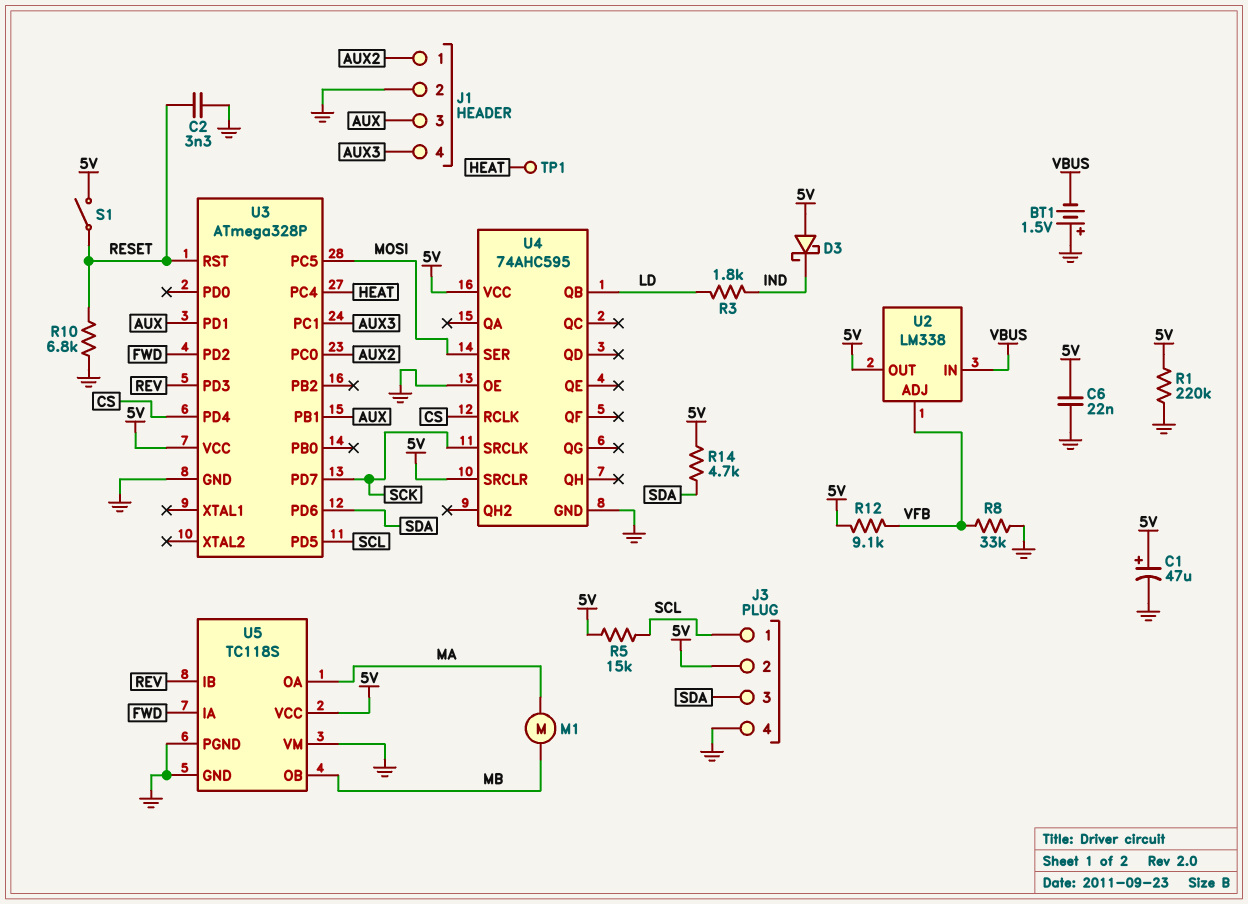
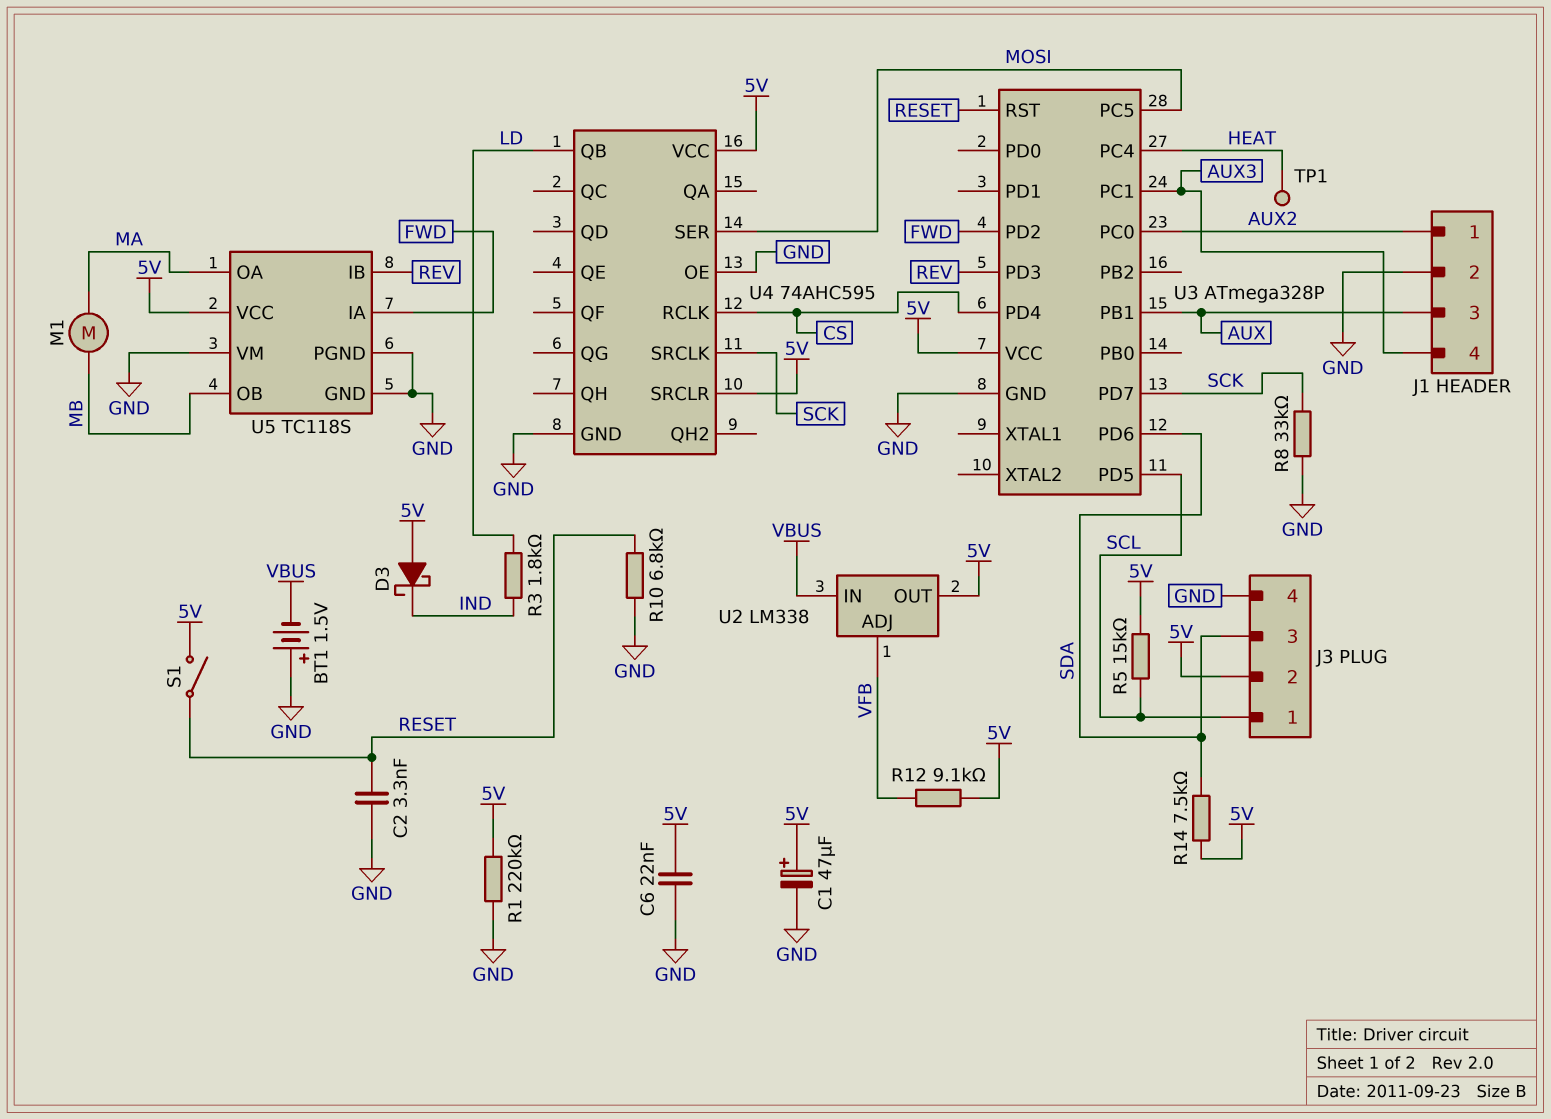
R8: 33k (GND, VFB) -> 33k (GND, SCK)
R14: 4.7k (5V, SDA) -> 7.5k (5V, SDA)
U3 pin PD1: AUX -> none

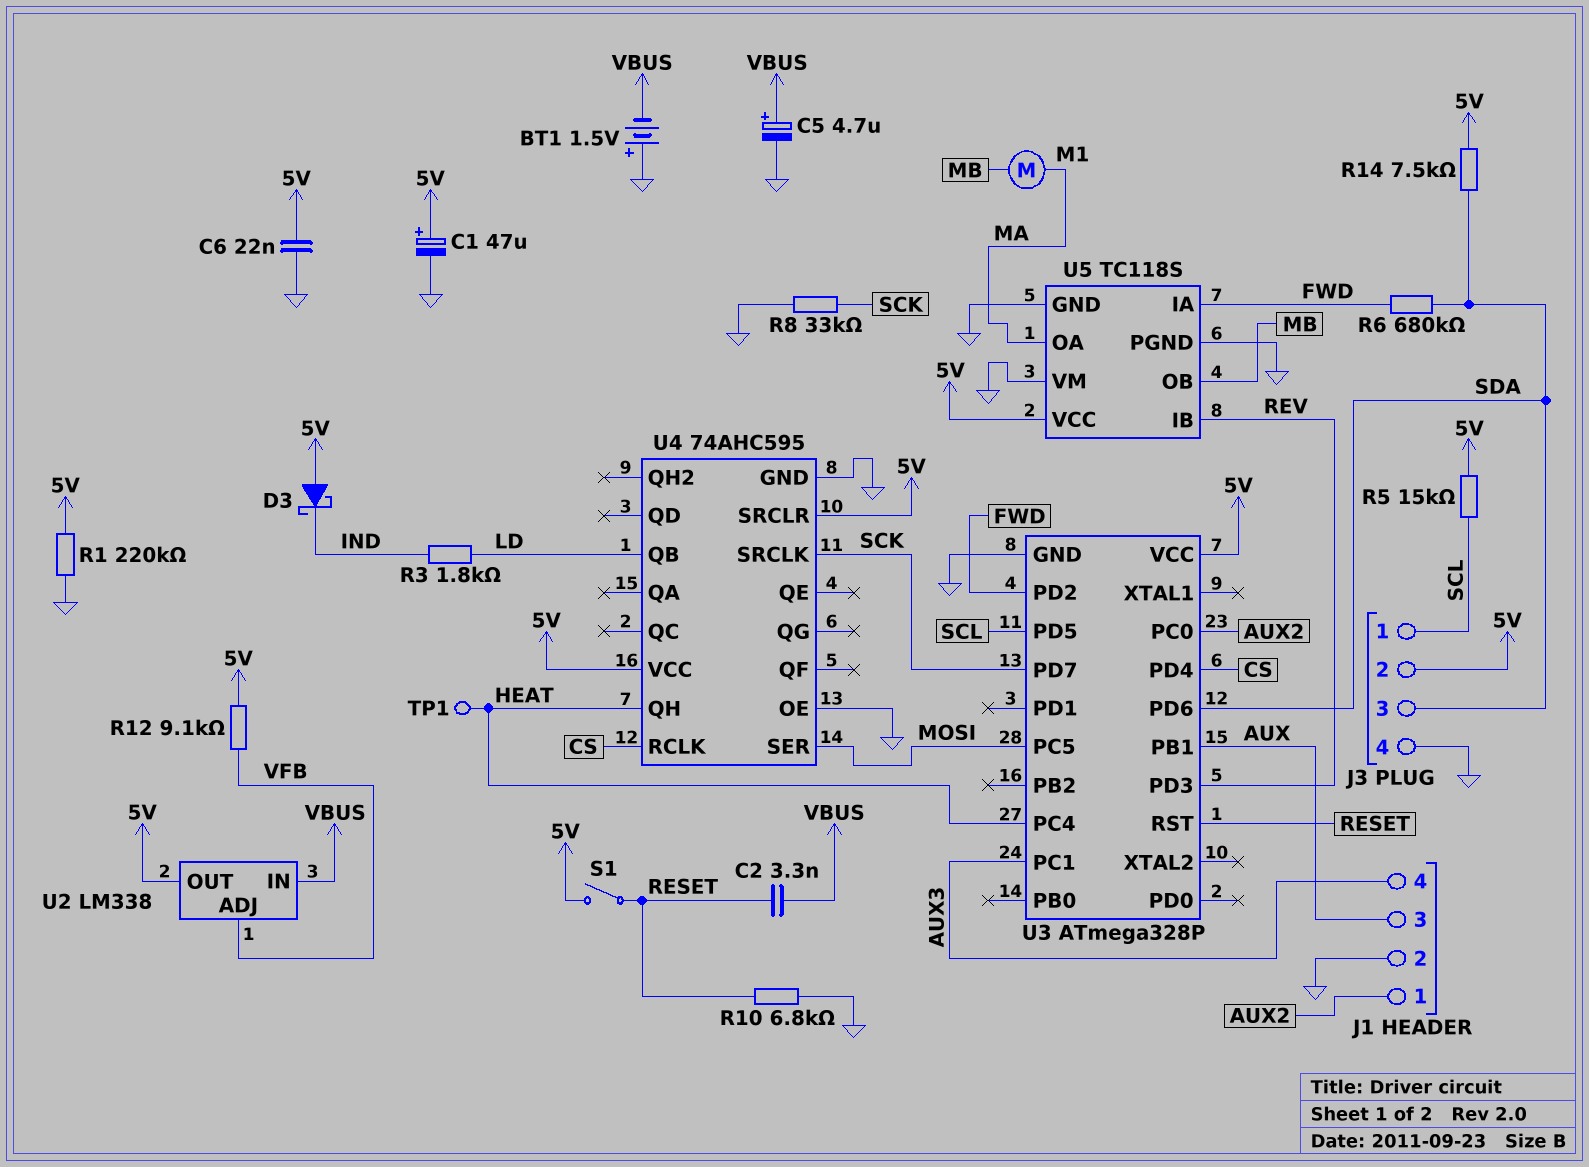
C2: 3.3nF (GND, RESET) -> 3.3nF (RESET, VBUS)
C5: none -> 4.7uF (plus VBUS, minus GND)
R6: none -> 680k (FWD, SDA)
U4 pin QH: none -> HEAT

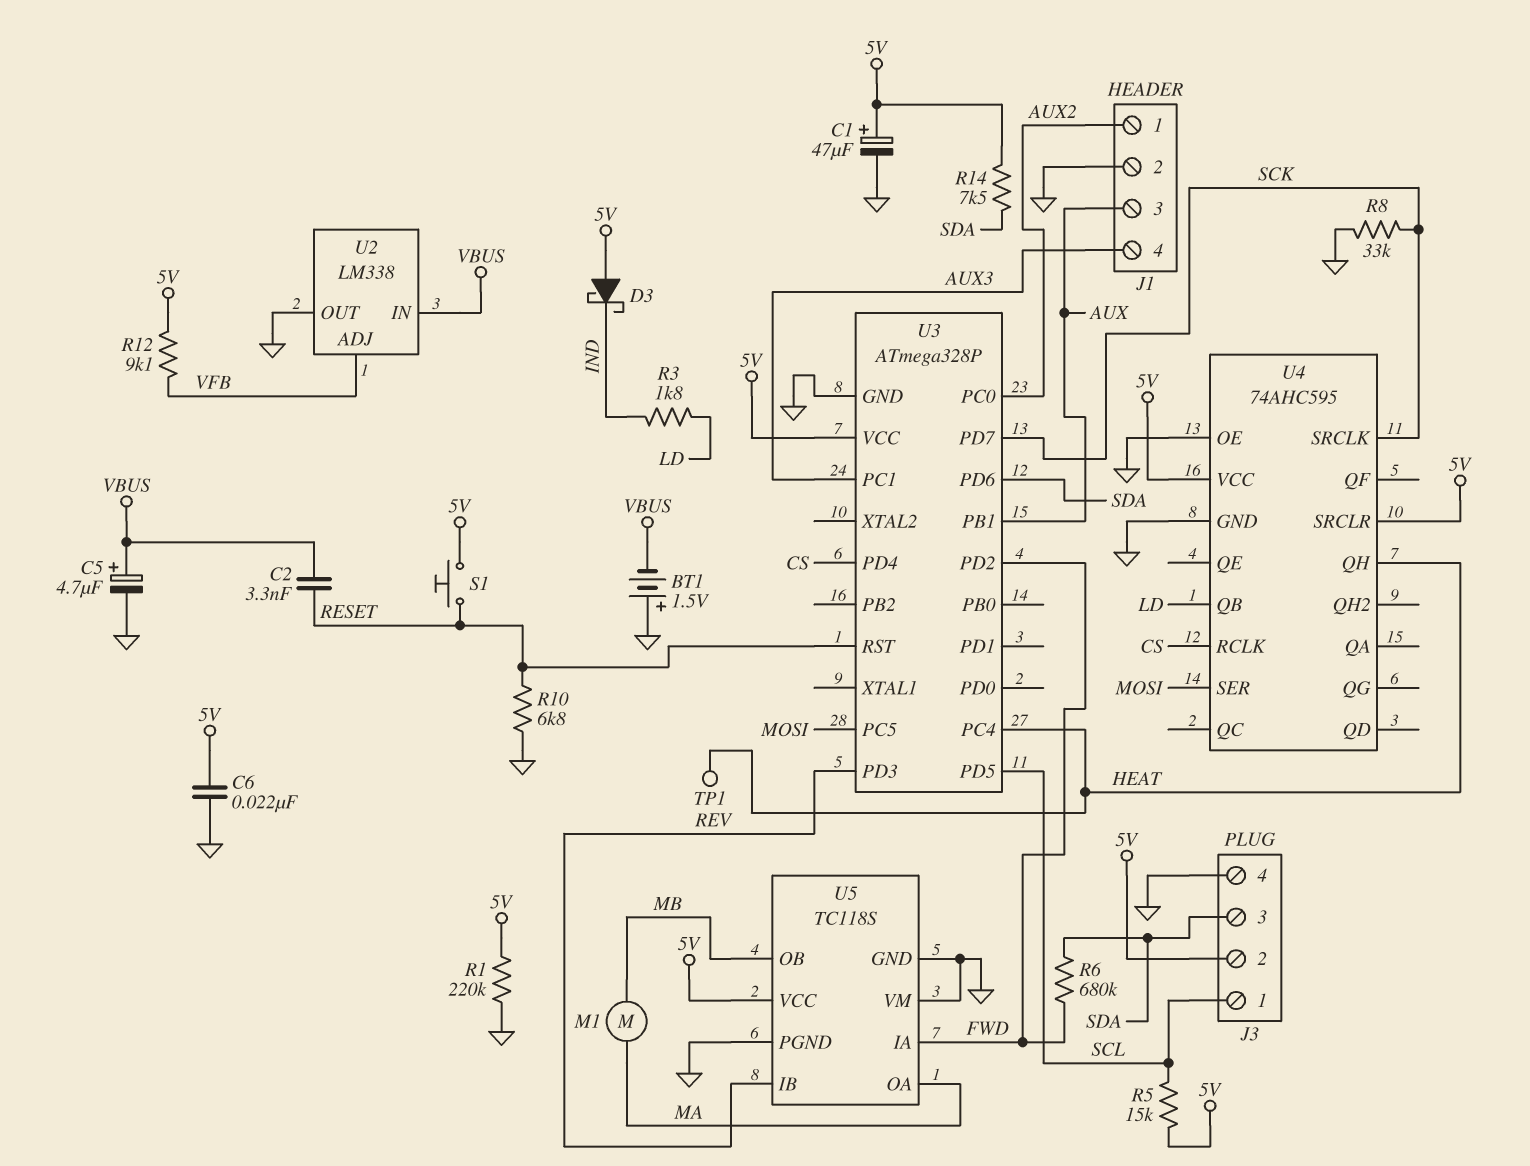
S1: switch (5V, RESET) -> button (5V, RESET)
U2 pin OUT: 5V -> GND

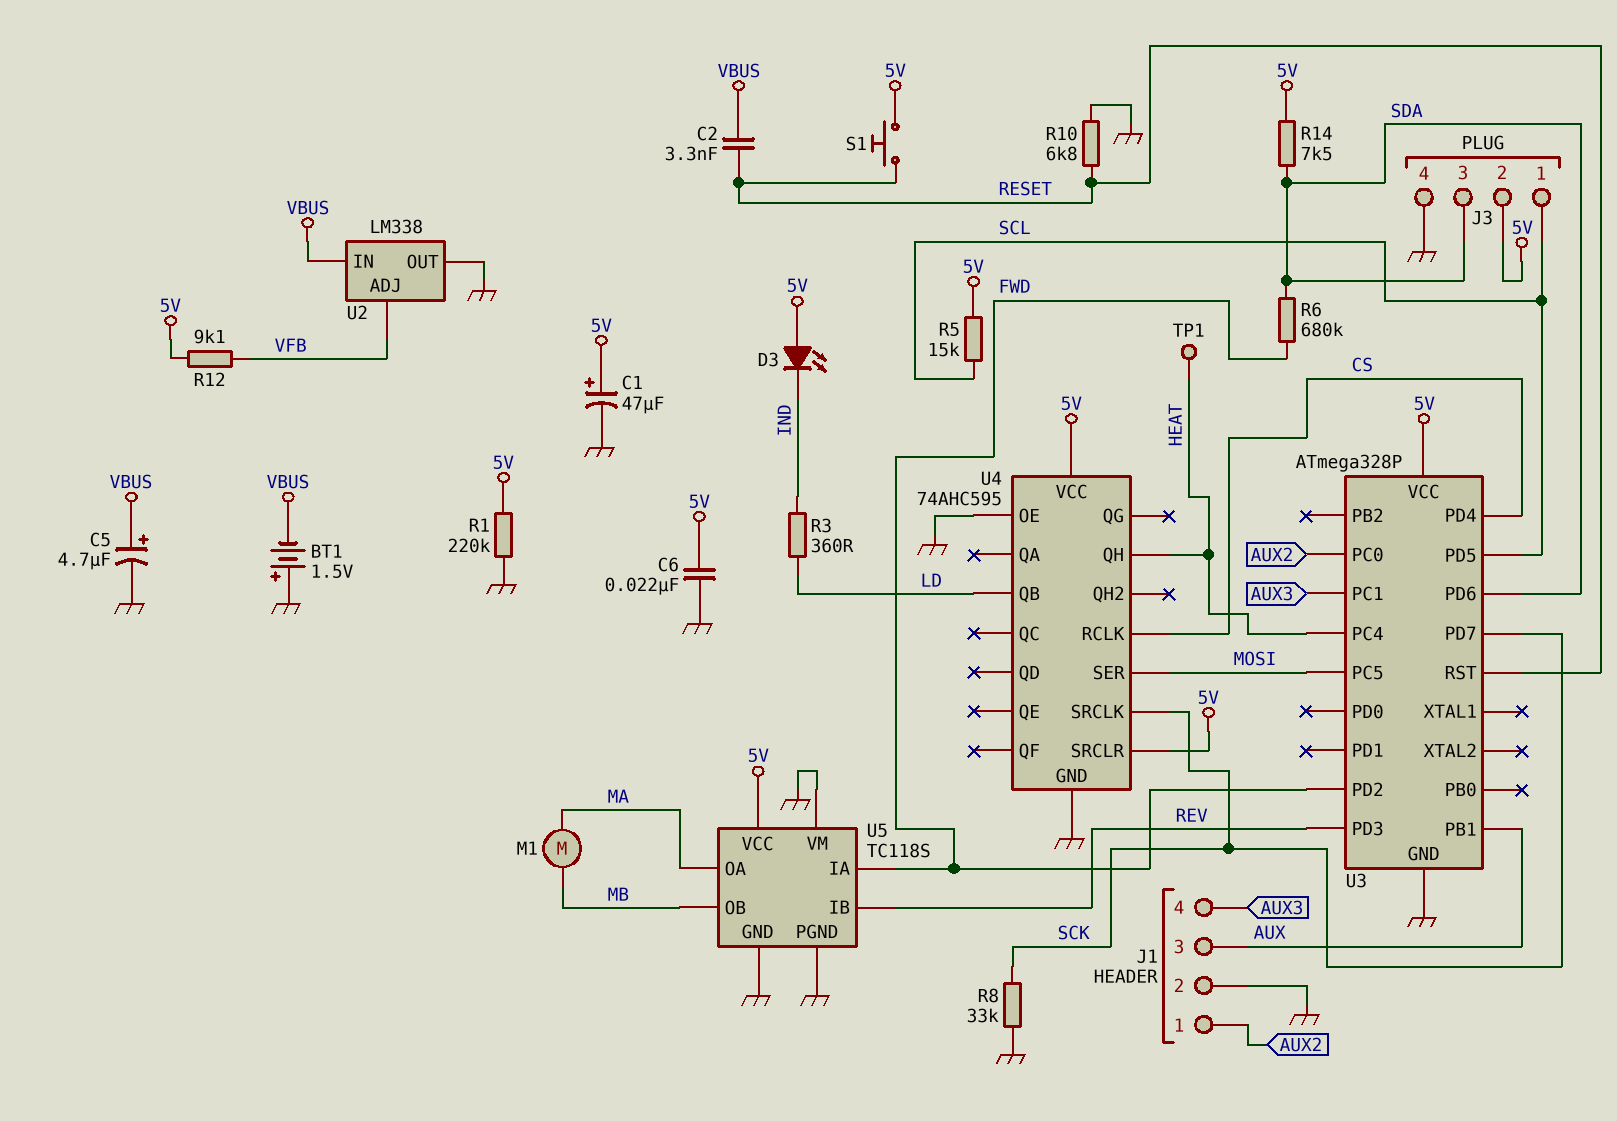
D3: schottky (A 5V, K IND) -> LED (A 5V, K IND)
R3: 1.8k (IND, LD) -> 360 (IND, LD)

